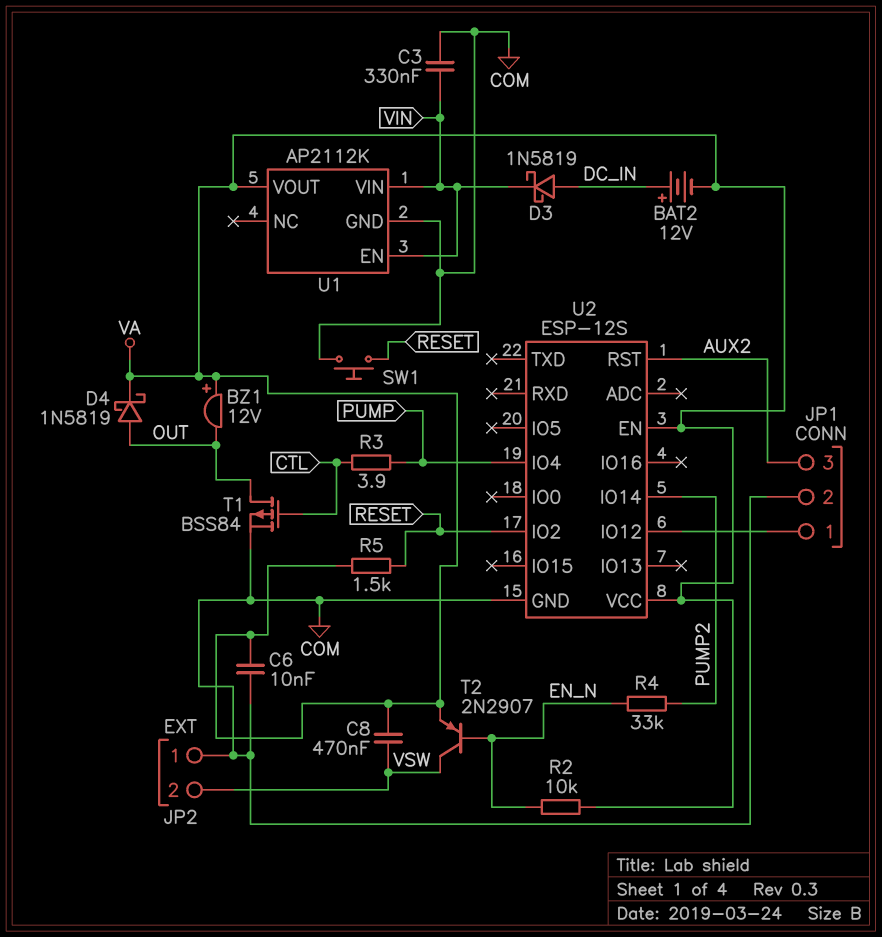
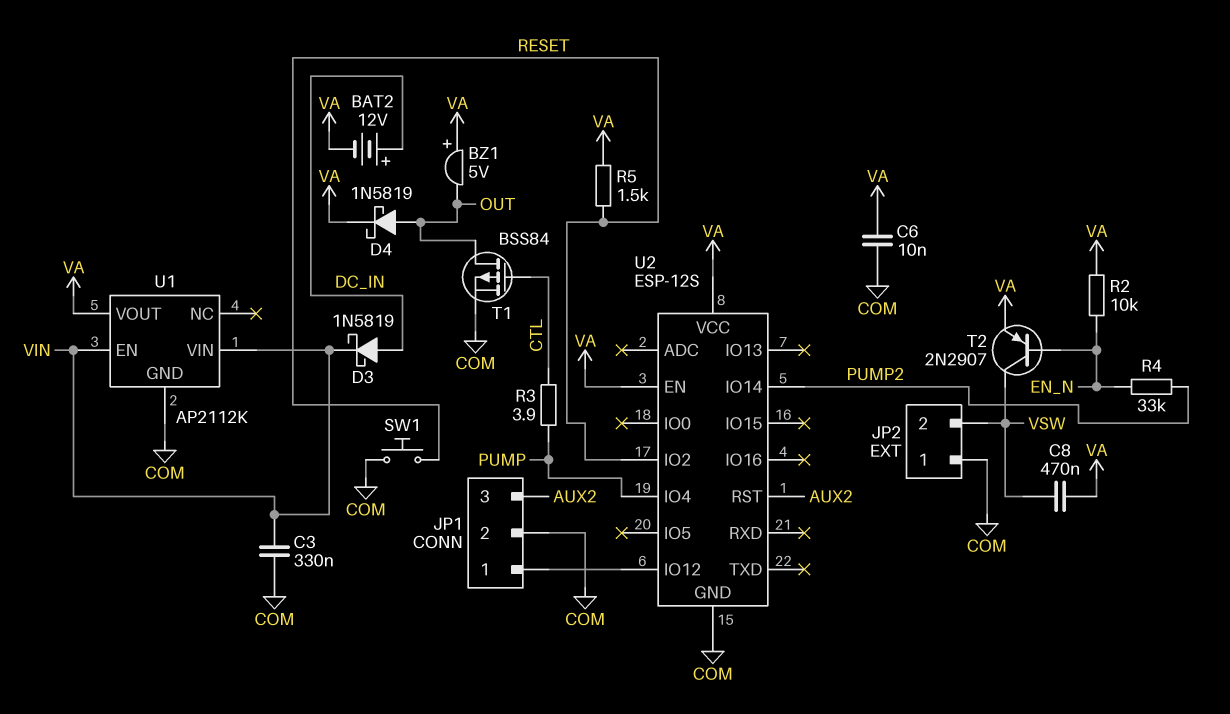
BZ1: buzzer 12V (plus VA, minus OUT) -> buzzer 5V (plus VA, minus OUT)

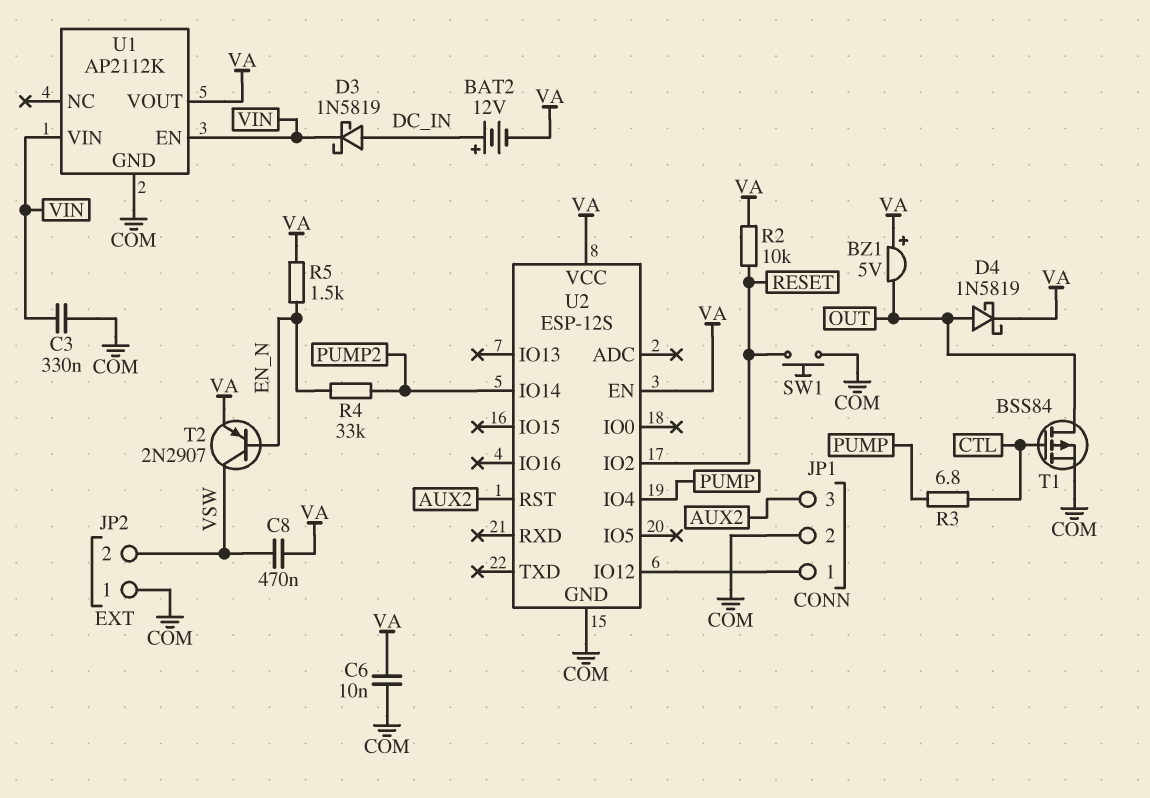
R2: 10k (EN_N, VA) -> 10k (RESET, VA)
R3: 3.9 (CTL, PUMP) -> 6.8 (CTL, PUMP)
R5: 1.5k (RESET, VA) -> 1.5k (EN_N, VA)

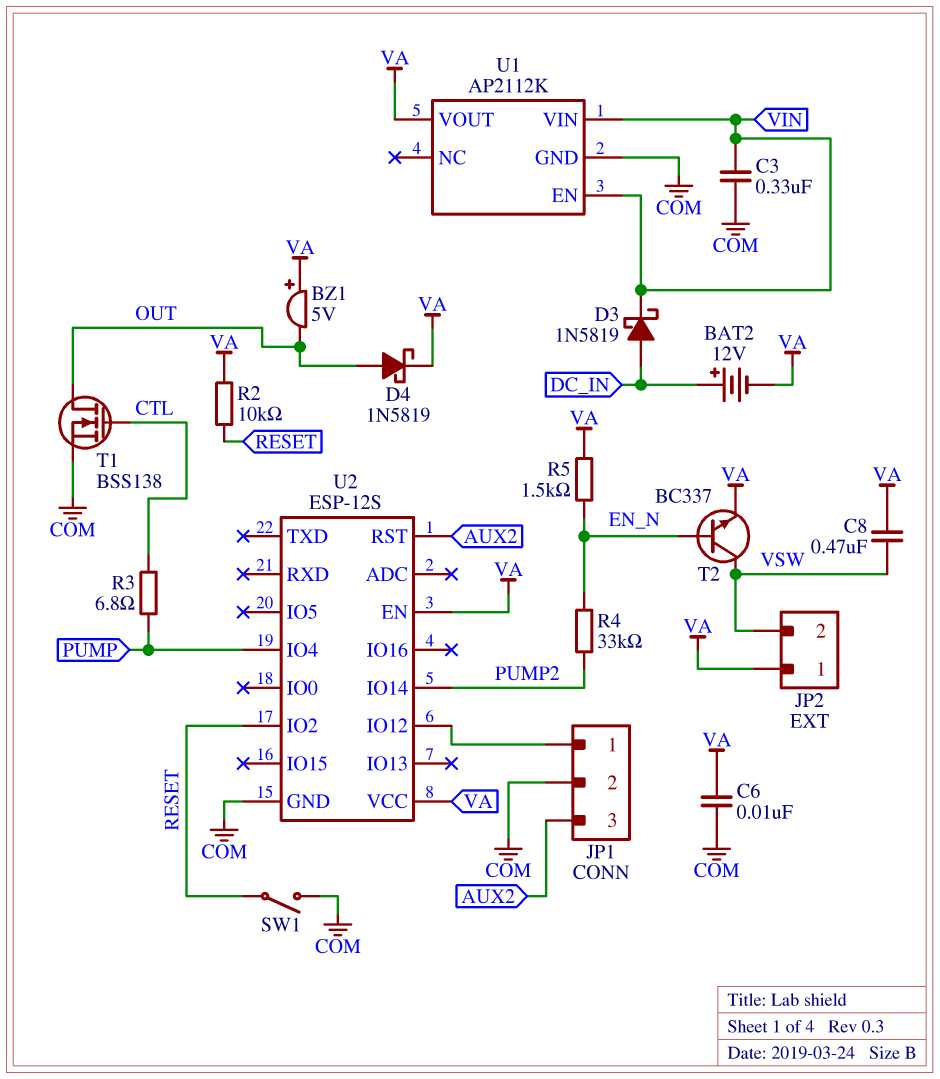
JP2 pin 1: COM -> VA
SW1: button (COM, RESET) -> switch (COM, RESET)
T1: PMOS BSS84 (G CTL, D OUT, S COM) -> NMOS BSS138 (G CTL, D OUT, S COM)
T2: PNP 2N2907 (B EN_N, C VSW, E VA) -> NPN BC337 (B EN_N, C VSW, E VA)

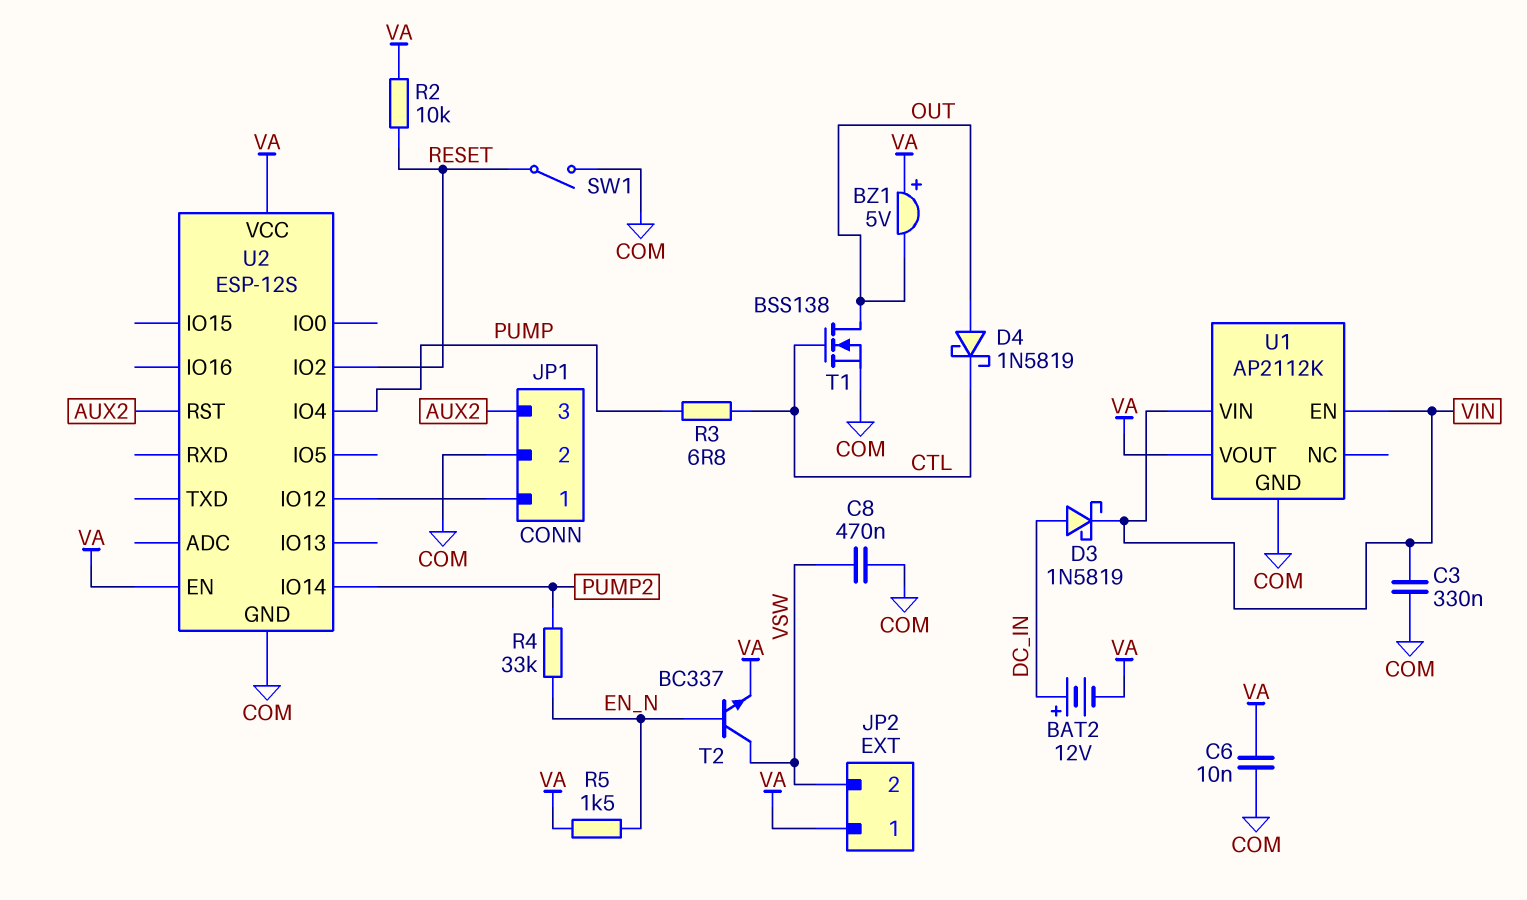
C8: 470nF (VA, VSW) -> 470nF (COM, VSW)
D4: schottky 1N5819 (A OUT, K VA) -> schottky 1N5819 (A OUT, K CTL)

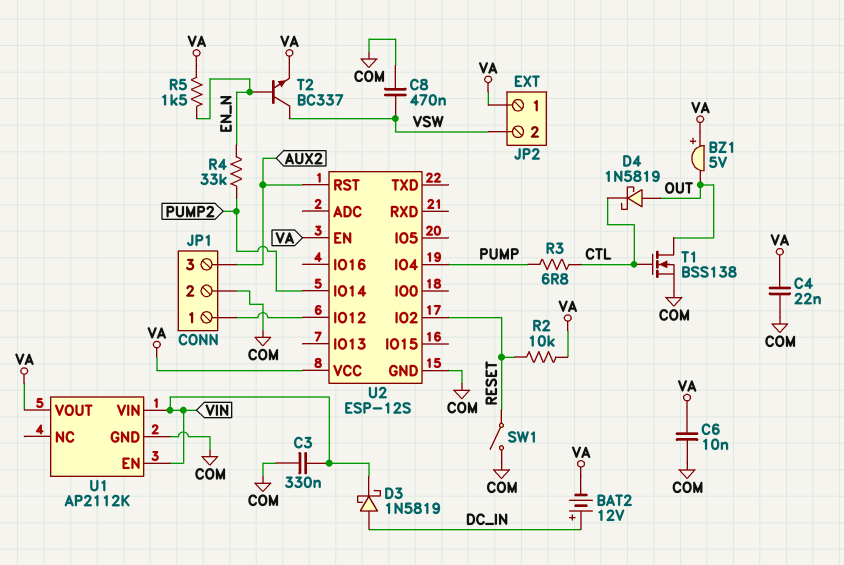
C4: none -> 22nF (COM, VA)

